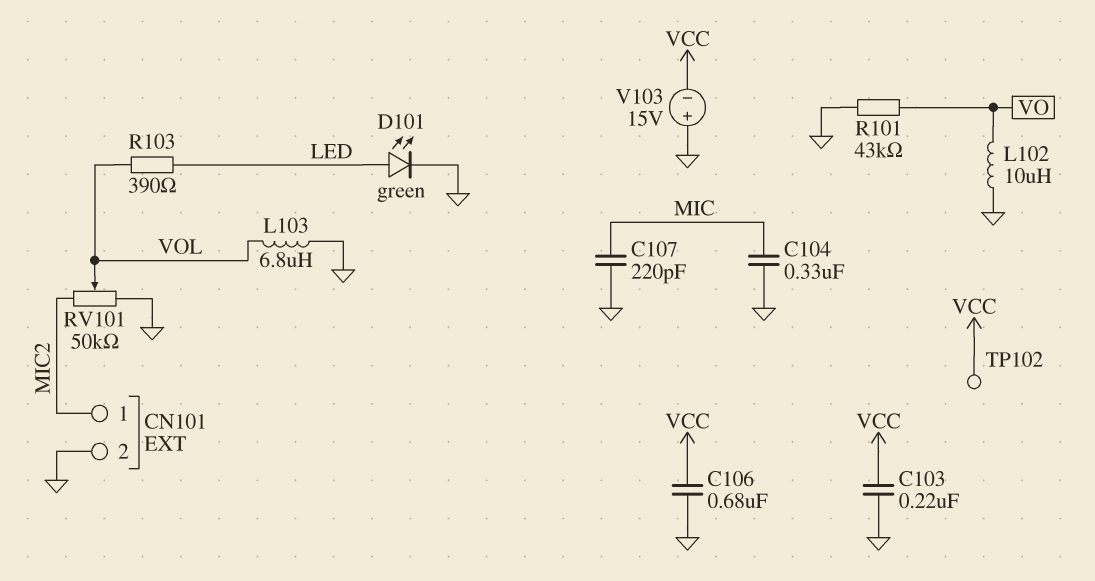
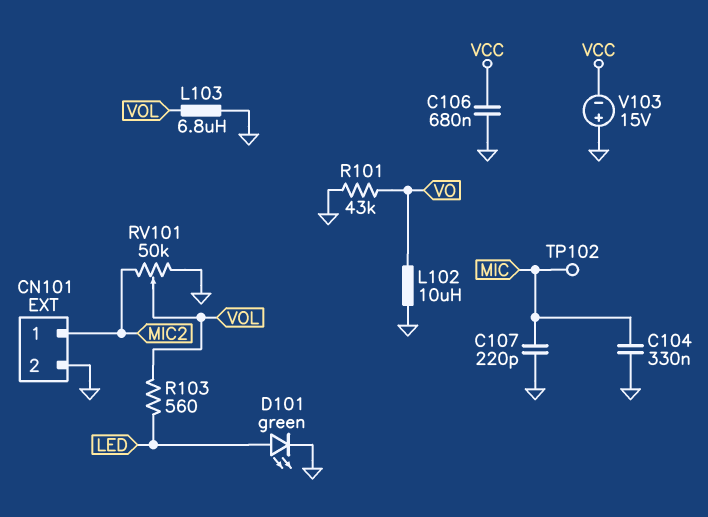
C103: 220nF (GND, VCC) -> none
R103: 390 (LED, VOL) -> 560 (LED, VOL)
TP102: test point (VCC) -> test point (MIC)

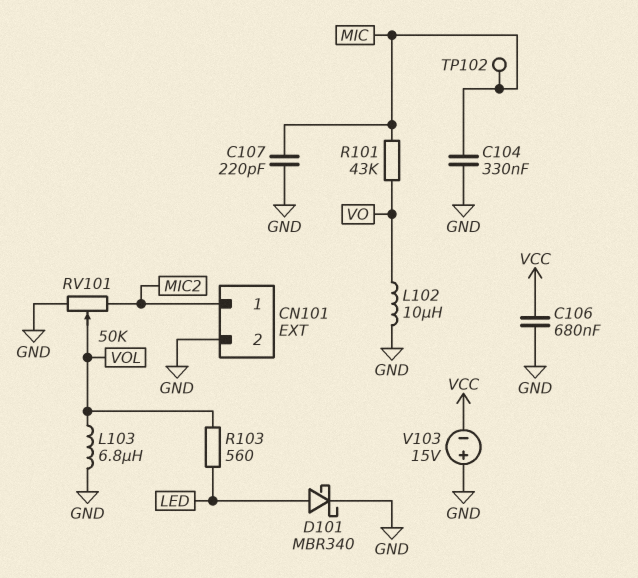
D101: LED green (A LED, K GND) -> schottky MBR340 (A LED, K GND)
R101: 43k (GND, VO) -> 43k (MIC, VO)

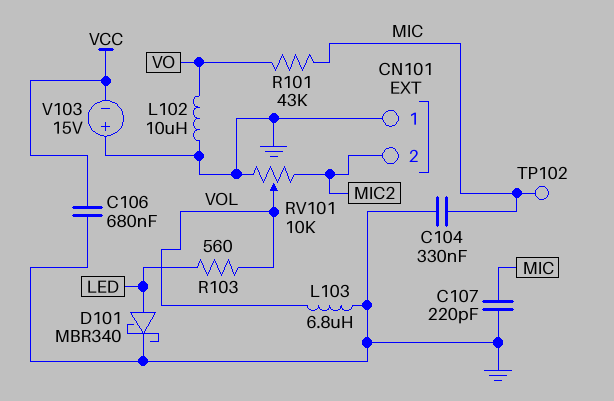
CN101 pin 1: MIC2 -> GND
CN101 pin 2: GND -> MIC2
RV101: 50k (GND, MIC2, wiper VOL) -> 10k (GND, MIC2, wiper VOL)

